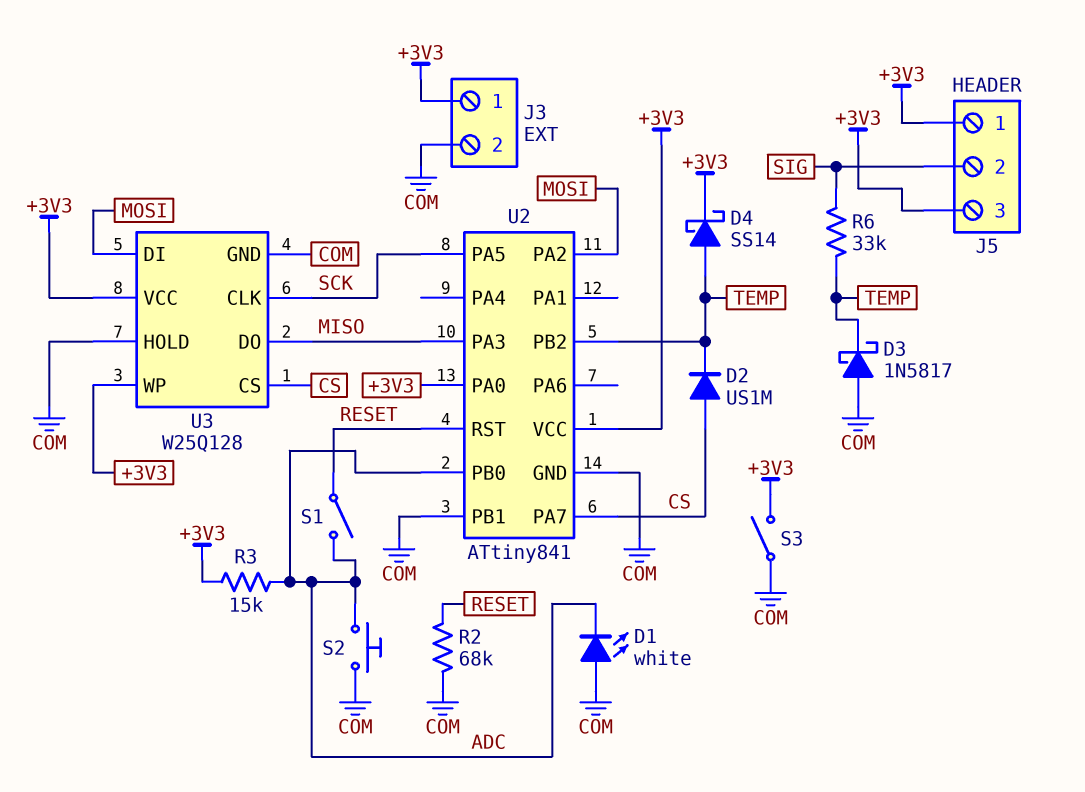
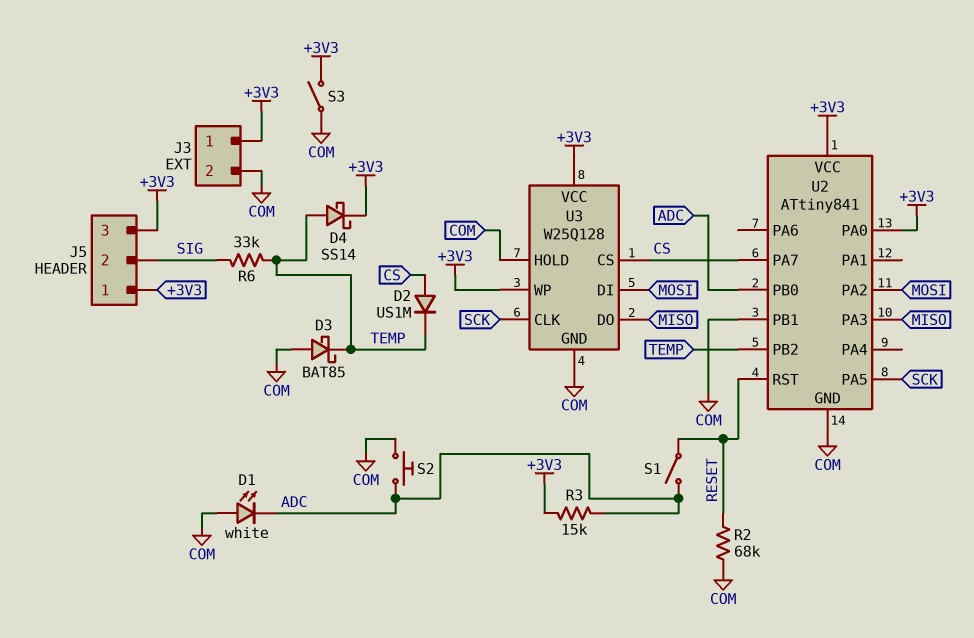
D3: schottky 1N5817 (A COM, K TEMP) -> schottky BAT85 (A COM, K TEMP)

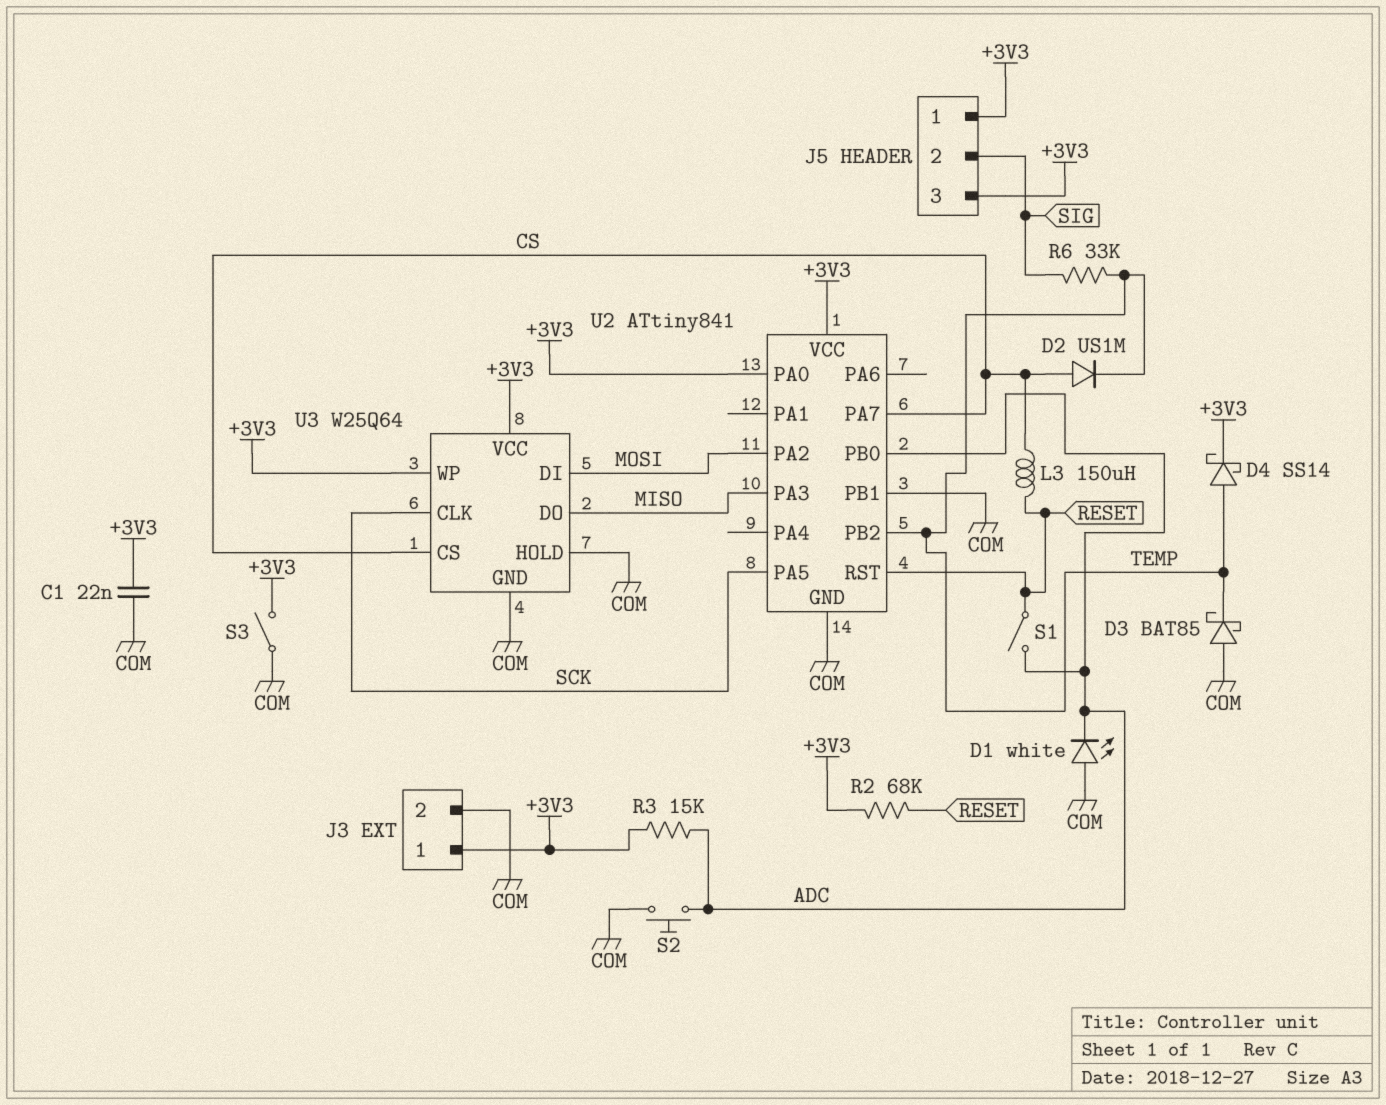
C1: none -> 22nF (+3V3, COM)
L3: none -> 150uH (CS, RESET)
R2: 68k (COM, RESET) -> 68k (+3V3, RESET)
U3: W25Q128 -> W25Q64

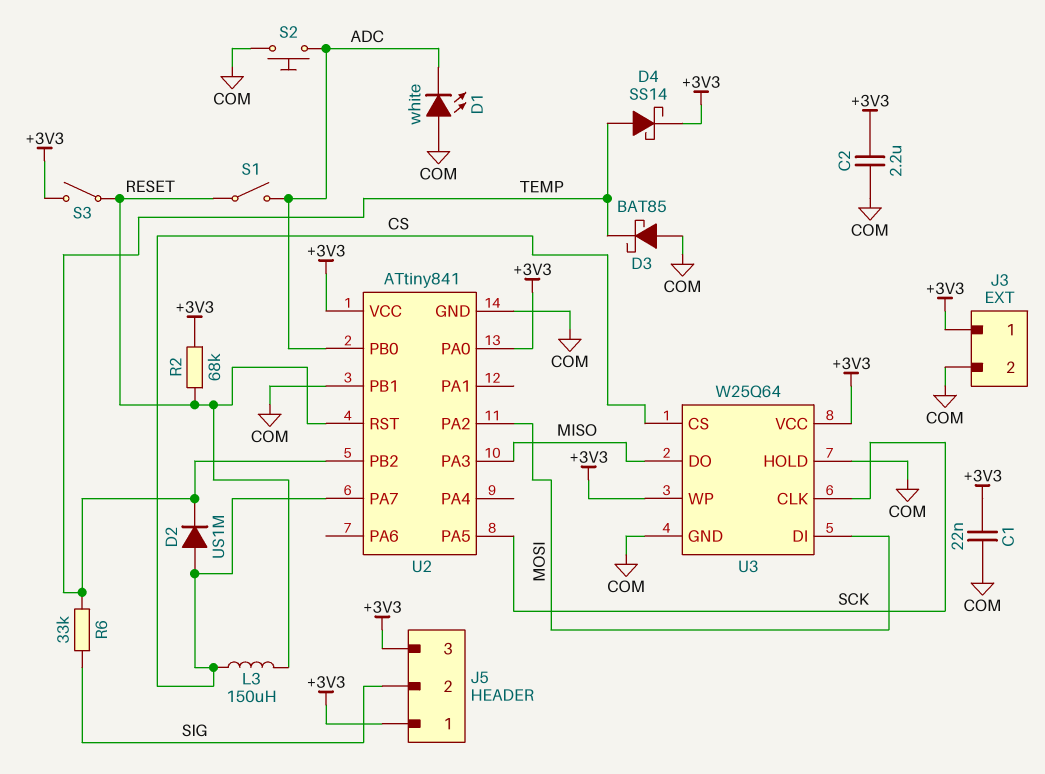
C2: none -> 2.2uF (+3V3, COM)
R3: 15k (+3V3, ADC) -> none
S3: switch (+3V3, COM) -> switch (+3V3, RESET)

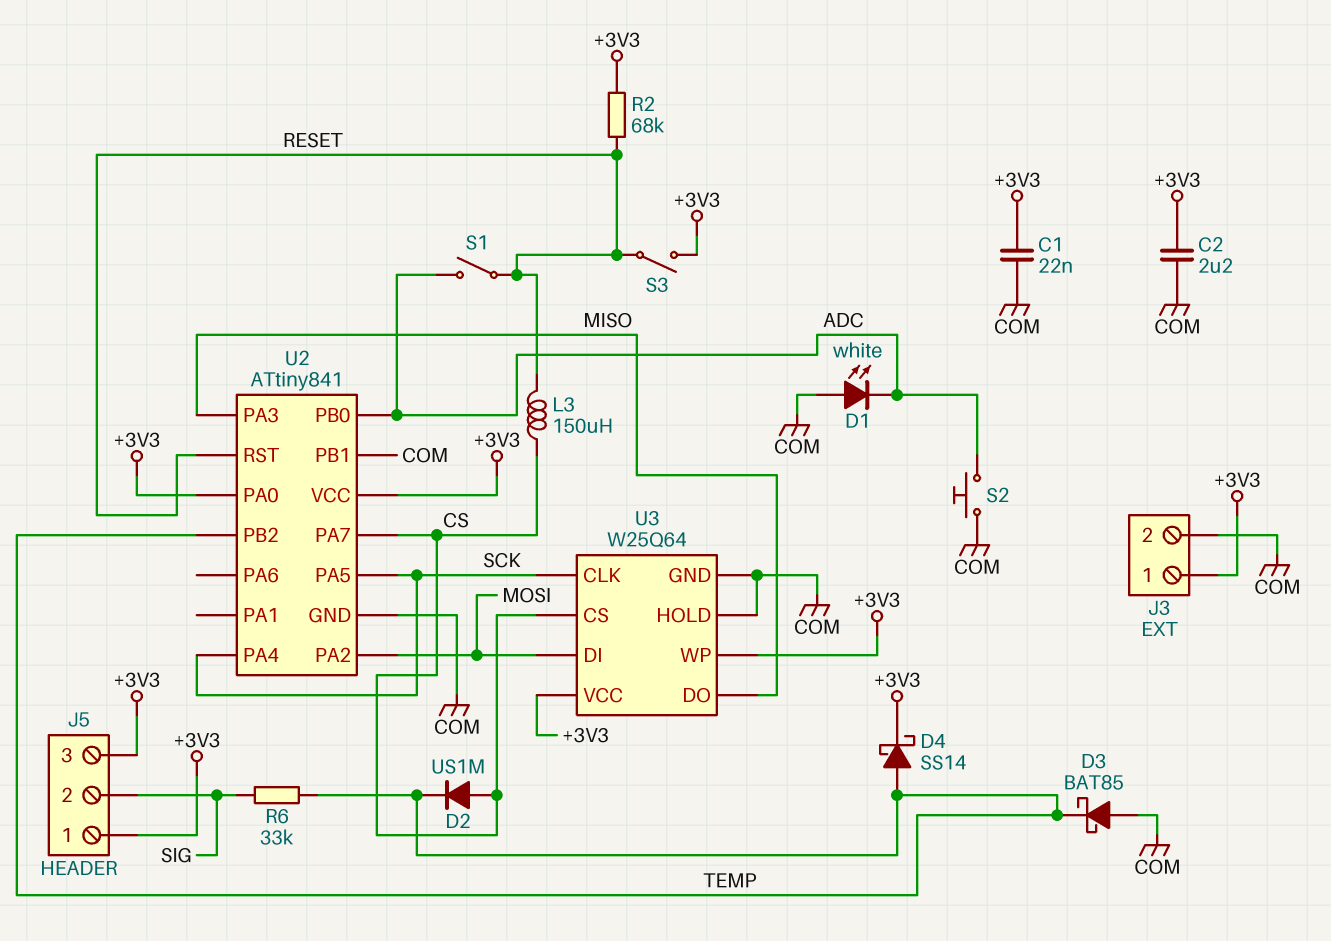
U2 pin PA4: none -> SCK

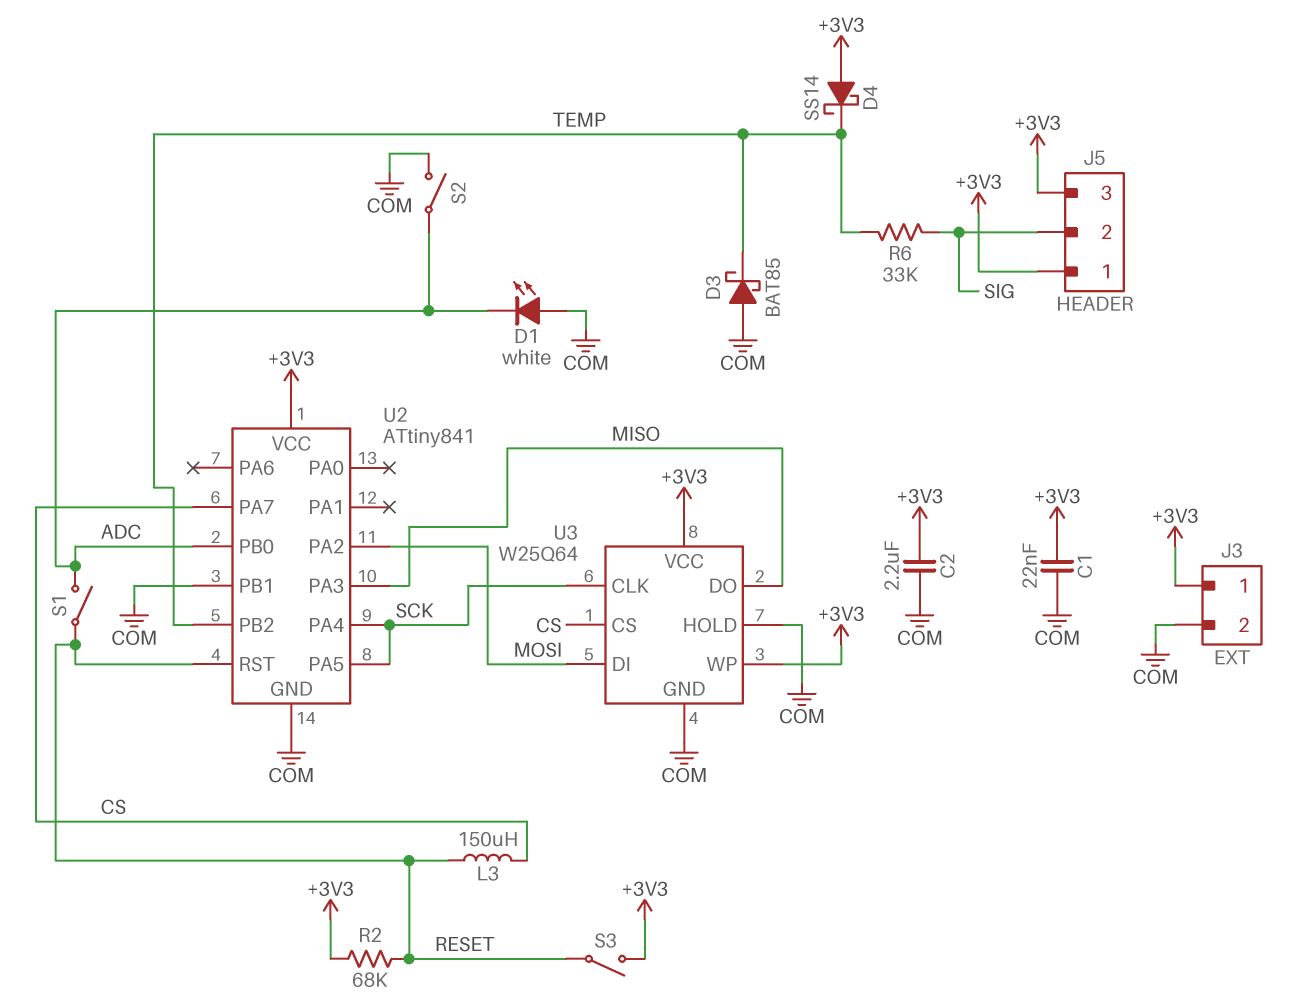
D2: diode US1M (A CS, K TEMP) -> none
D4: schottky SS14 (A TEMP, K +3V3) -> schottky SS14 (A +3V3, K TEMP)
S2: button (ADC, COM) -> switch (ADC, COM)
U2 pin PA0: +3V3 -> none

